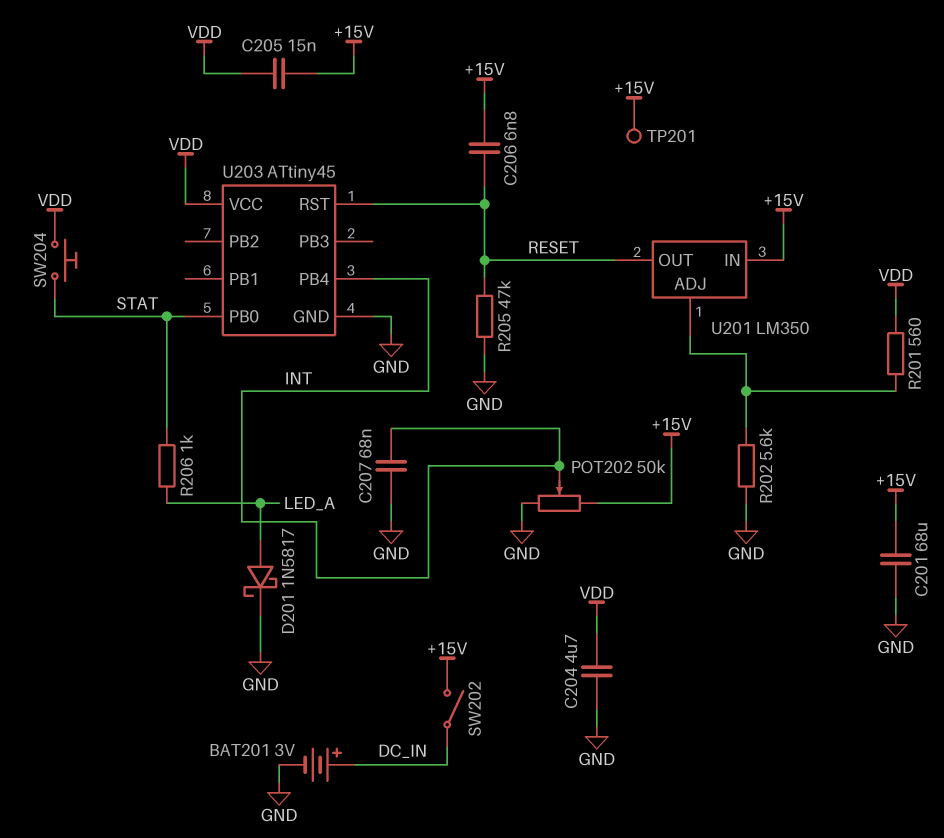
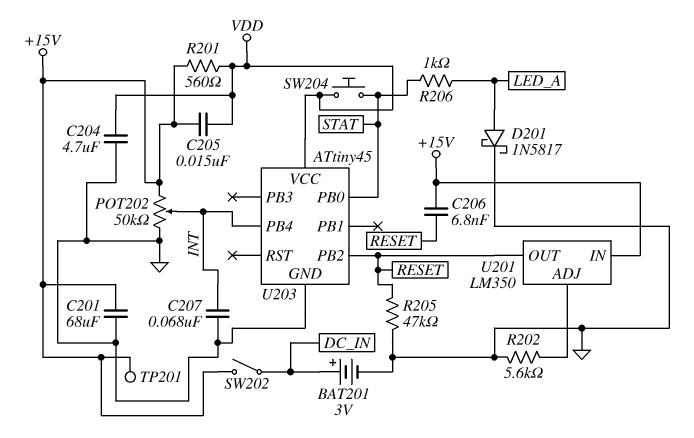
R201: 560 (U201/ADJ, VDD) -> 560 (+15V, VDD)
U203 pin PB2: none -> RESET
U203 pin RST: RESET -> none

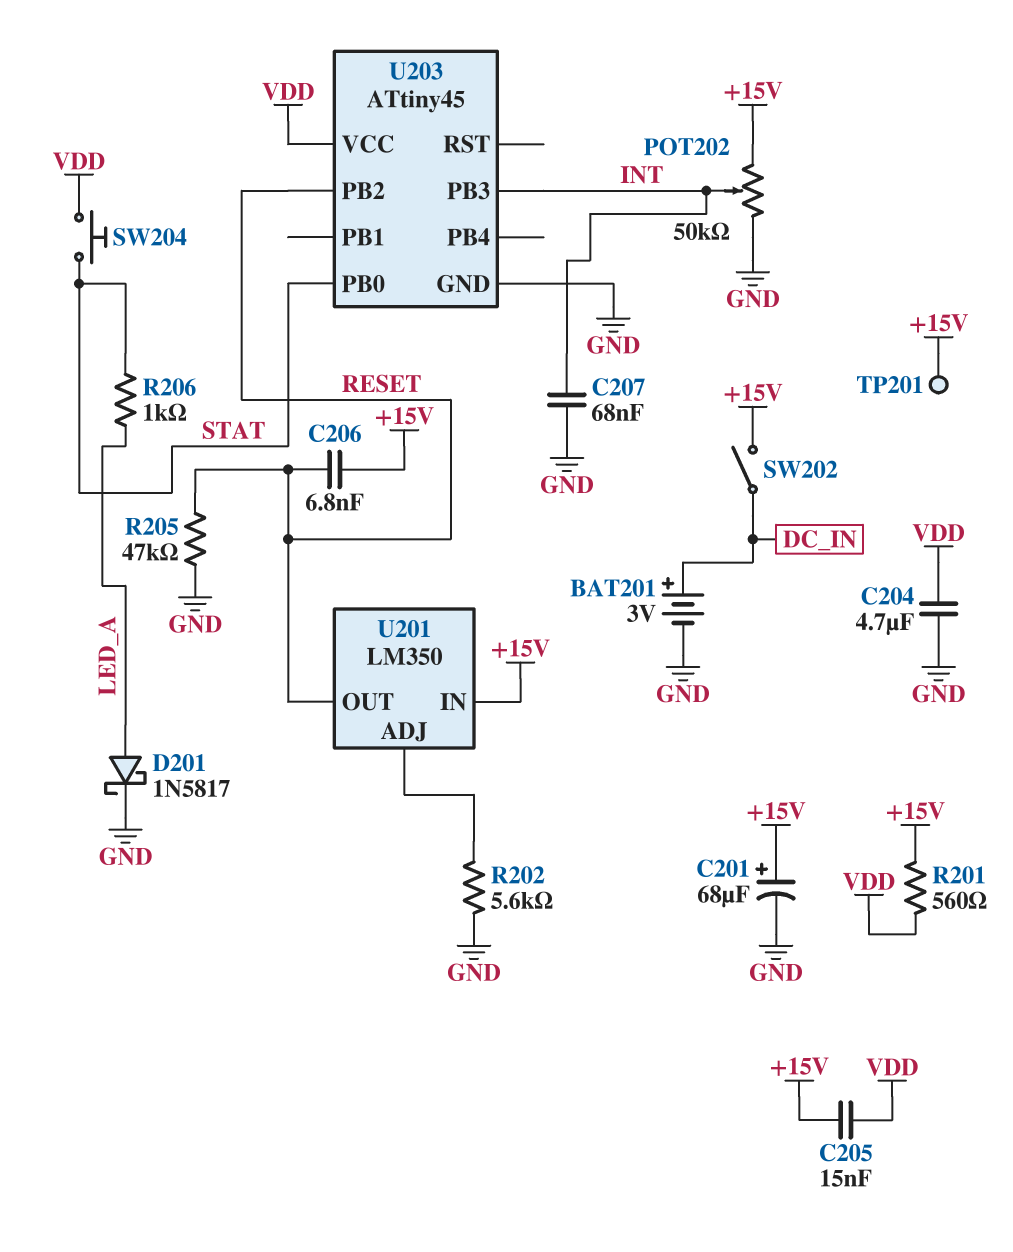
C201: 68uF (+15V, GND) -> 68uF (plus +15V, minus GND)
U203 pin PB3: none -> INT
U203 pin PB4: INT -> none

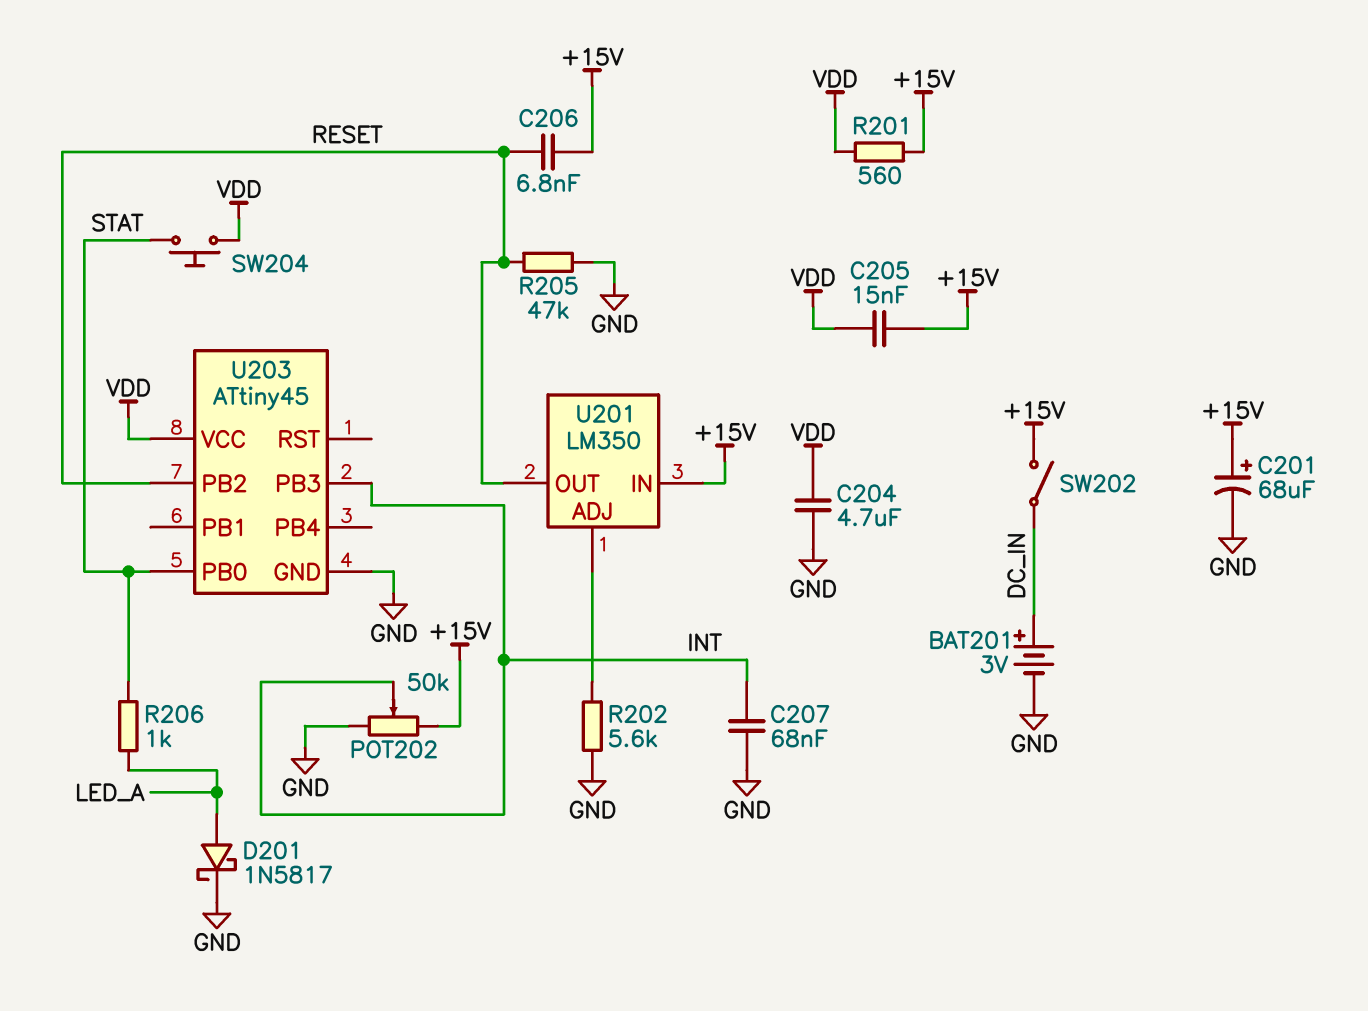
TP201: test point (+15V) -> none

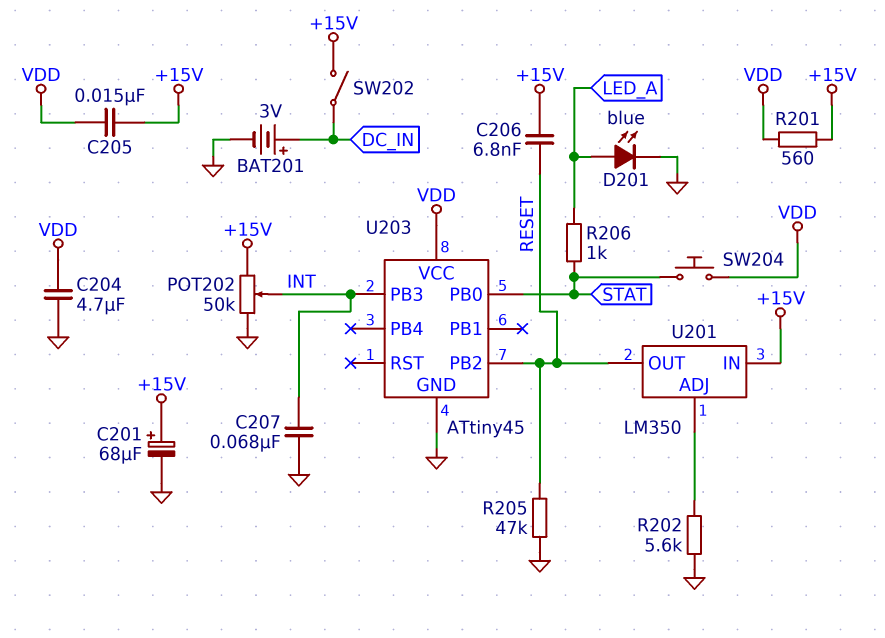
D201: schottky 1N5817 (A LED_A, K GND) -> LED blue (A LED_A, K GND)

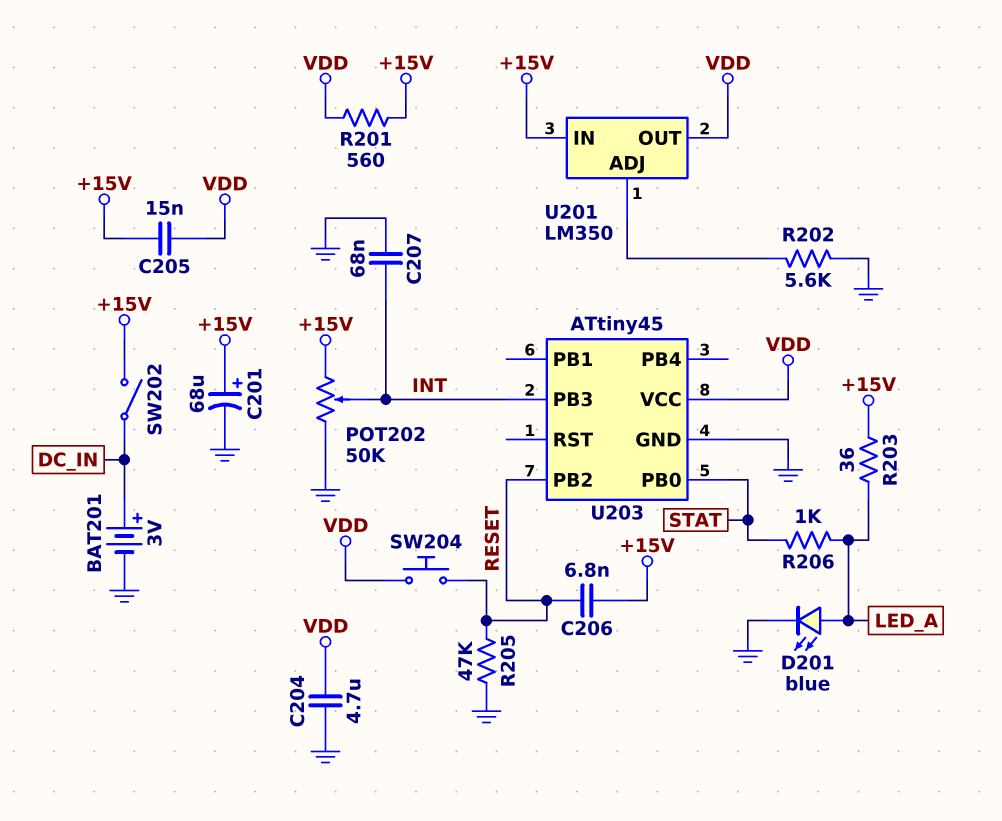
R203: none -> 36 (+15V, LED_A)
SW204: button (STAT, VDD) -> button (RESET, VDD)
U201 pin OUT: RESET -> VDD

